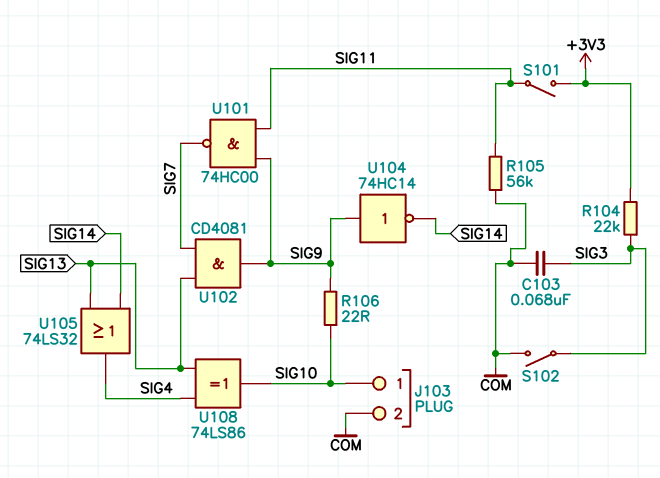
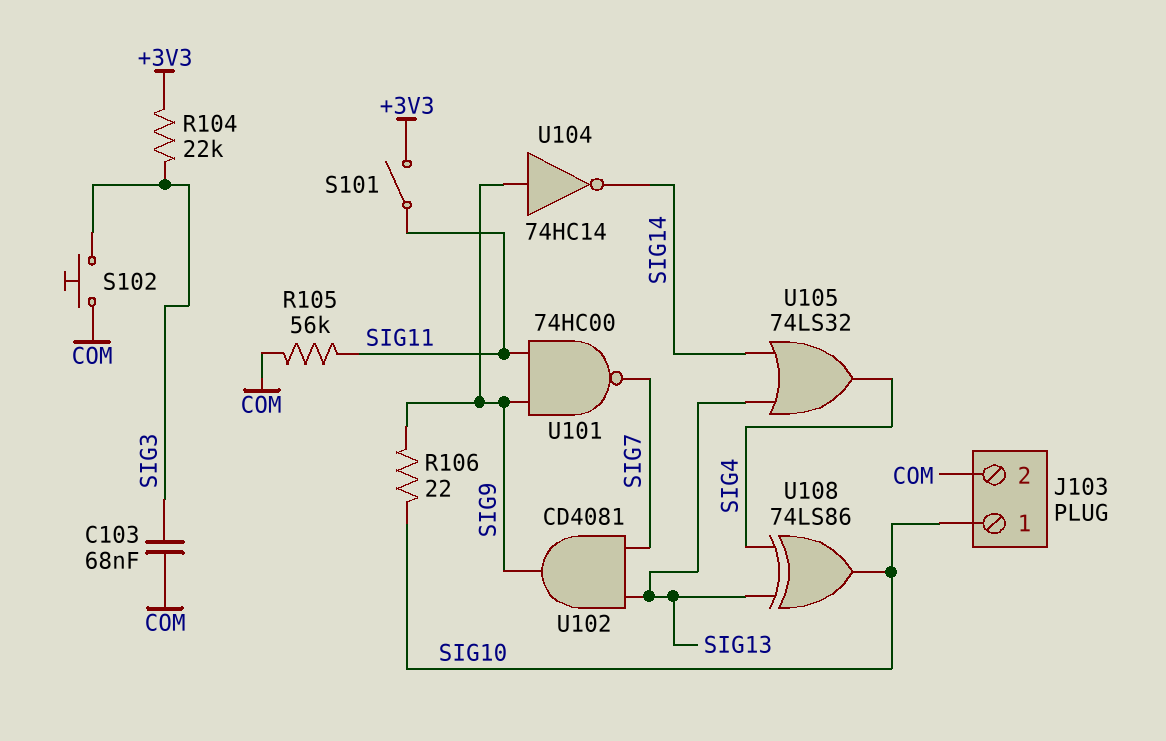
S102: switch (COM, SIG3) -> button (COM, SIG3)

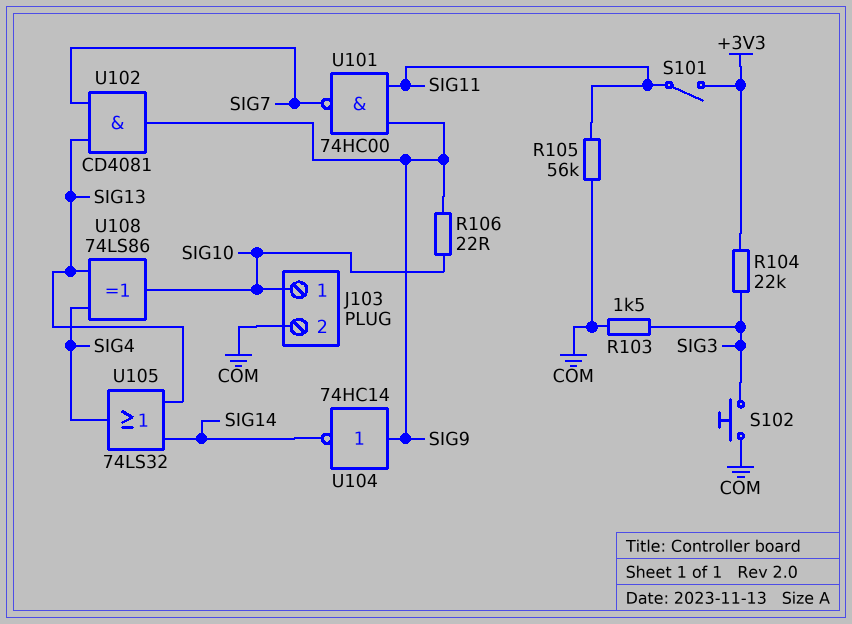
C103: 68nF (COM, SIG3) -> none
R103: none -> 1.5k (COM, SIG3)

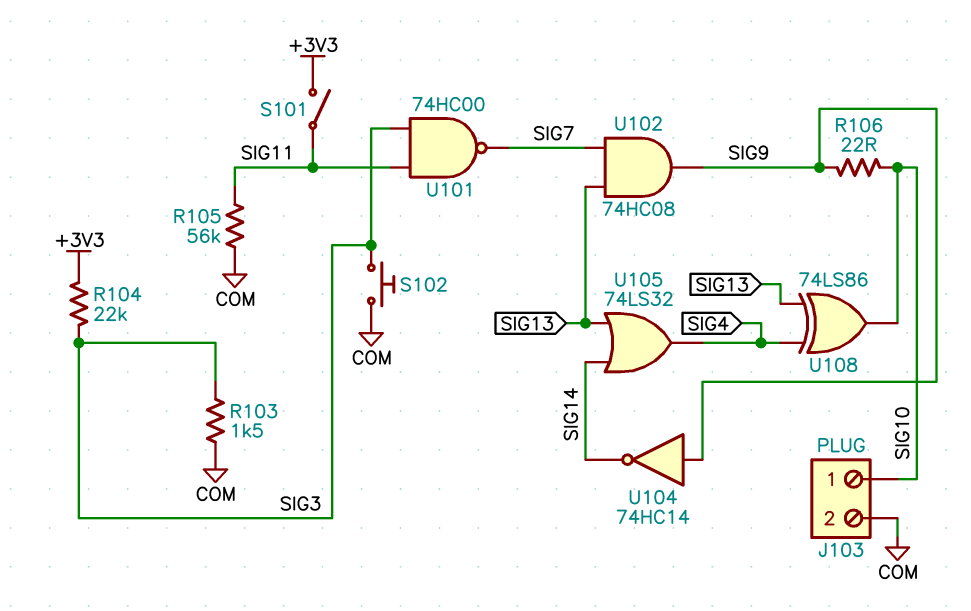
U101: NAND 74HC00 (in SIG9, in SIG11, out SIG7) -> NAND 74HC00 (in SIG3, in SIG11, out SIG7)
U102: AND CD4081 (in SIG7, in SIG13, out SIG9) -> AND 74HC08 (in SIG7, in SIG13, out SIG9)

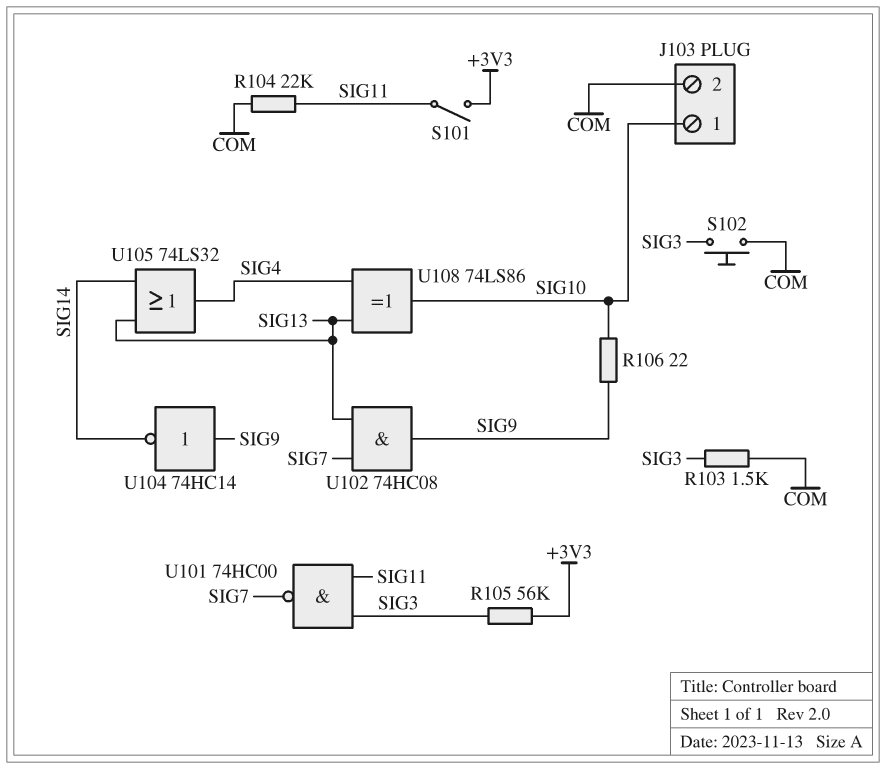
R104: 22k (+3V3, SIG3) -> 22k (COM, SIG11)
R105: 56k (COM, SIG11) -> 56k (+3V3, SIG3)

